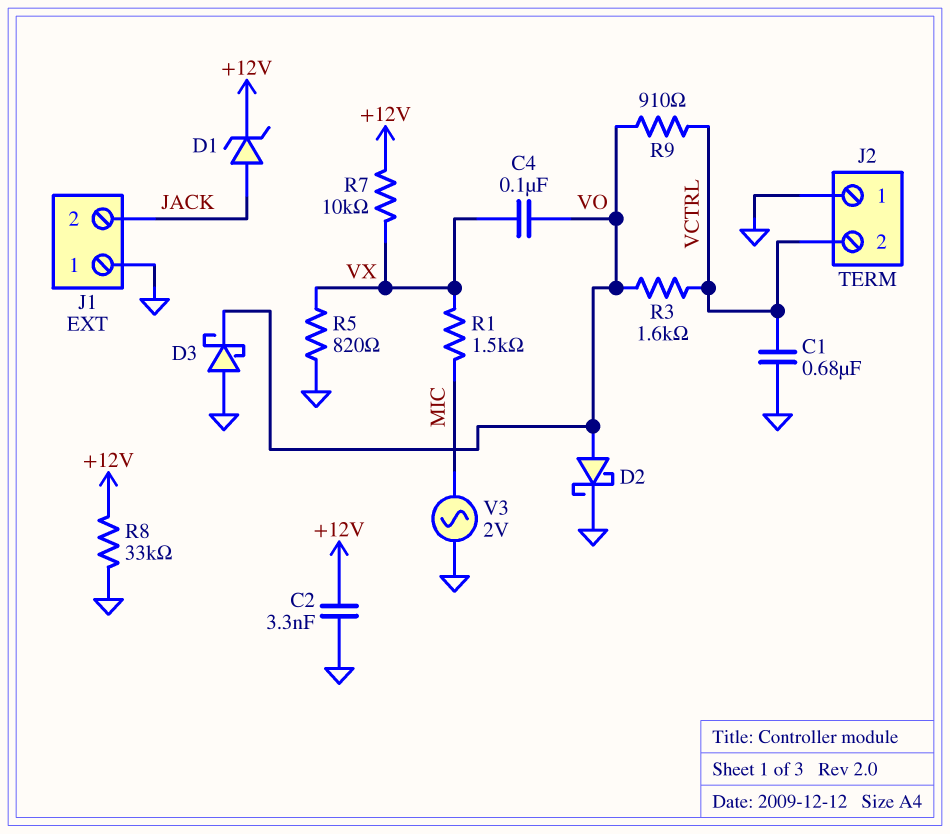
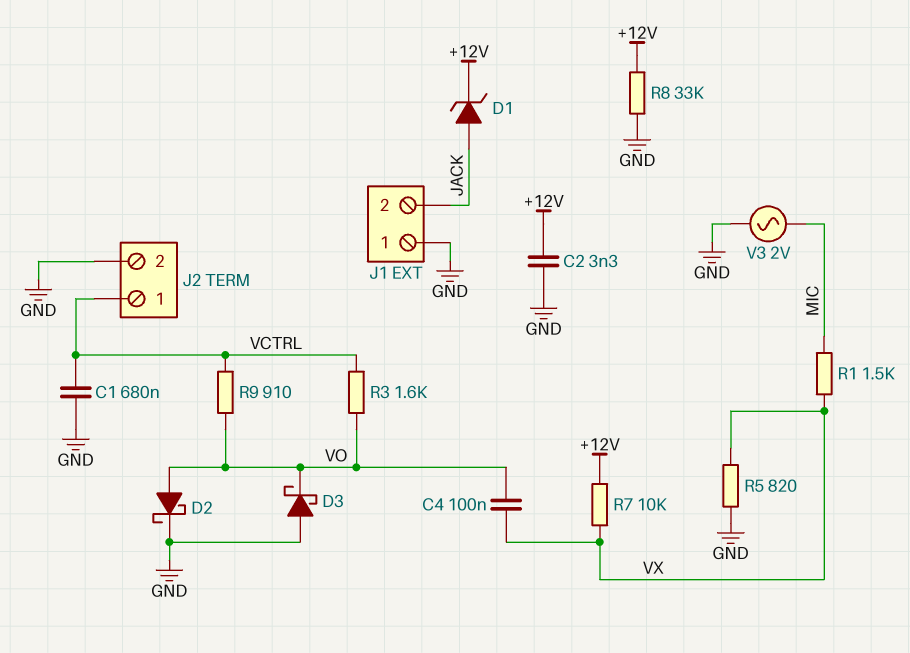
J2 pin 1: GND -> VCTRL
J2 pin 2: VCTRL -> GND

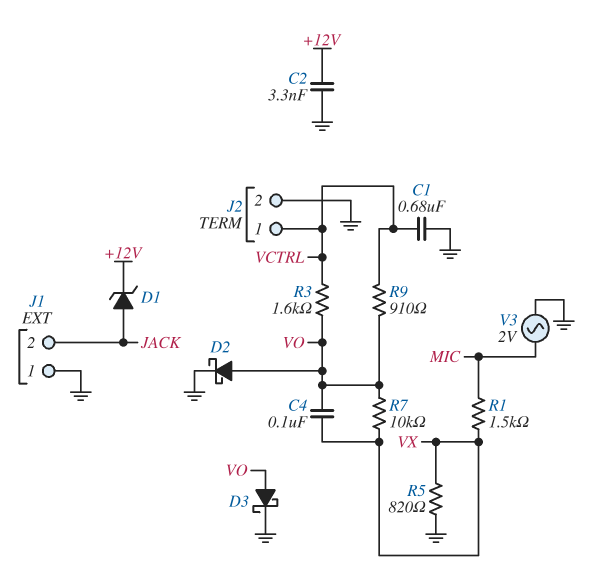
D3: schottky (A GND, K VO) -> schottky (A VO, K GND)
R7: 10k (+12V, VX) -> 10k (VO, VX)
R8: 33k (+12V, GND) -> none

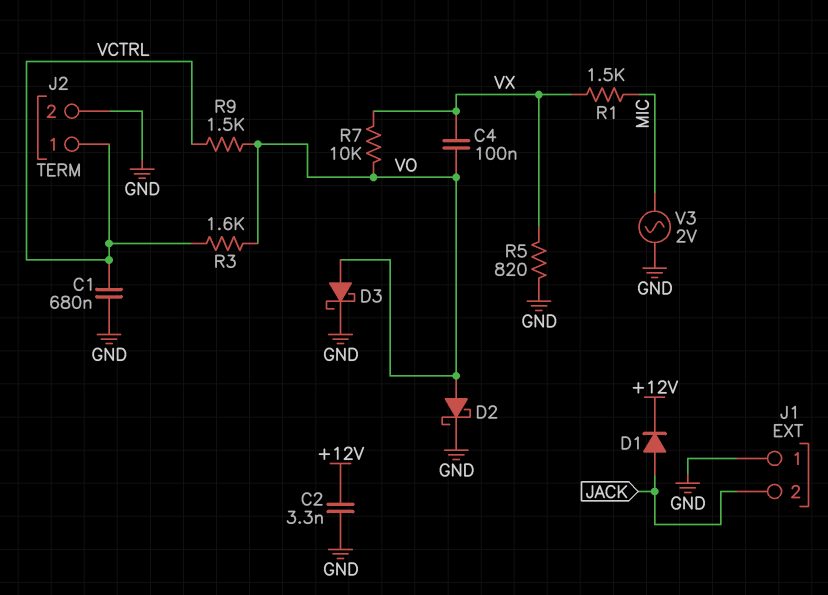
D1: zener (A JACK, K +12V) -> diode (A JACK, K +12V)
R9: 910 (VCTRL, VO) -> 1.5k (VCTRL, VO)

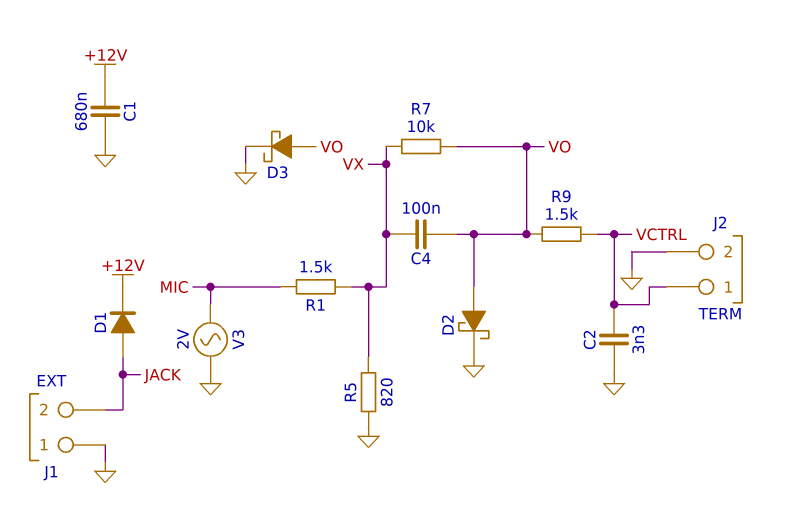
C1: 680nF (GND, VCTRL) -> 680nF (+12V, GND)
C2: 3.3nF (+12V, GND) -> 3.3nF (GND, VCTRL)
R3: 1.6k (VCTRL, VO) -> none

